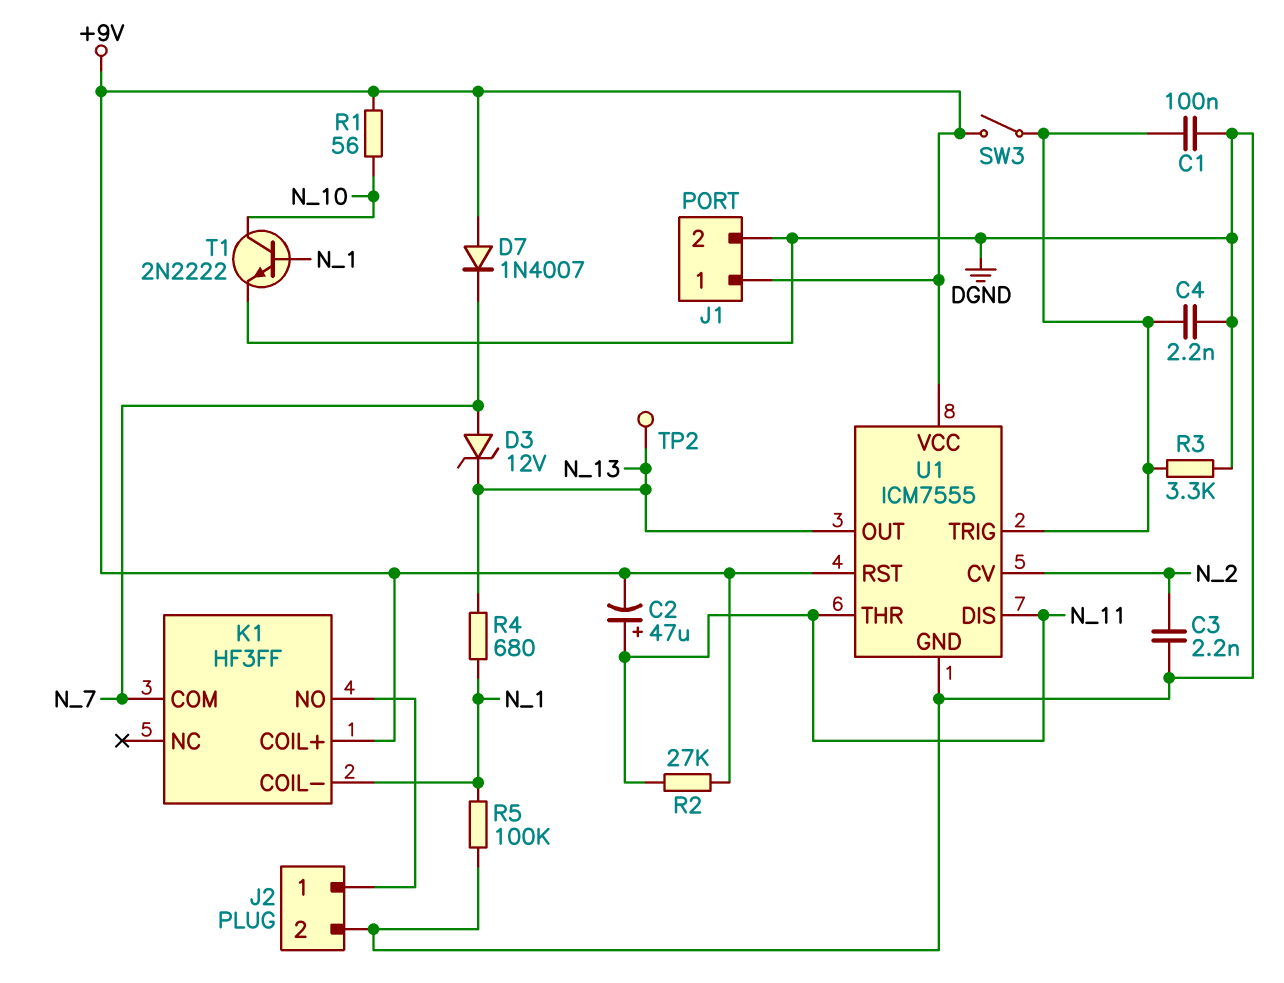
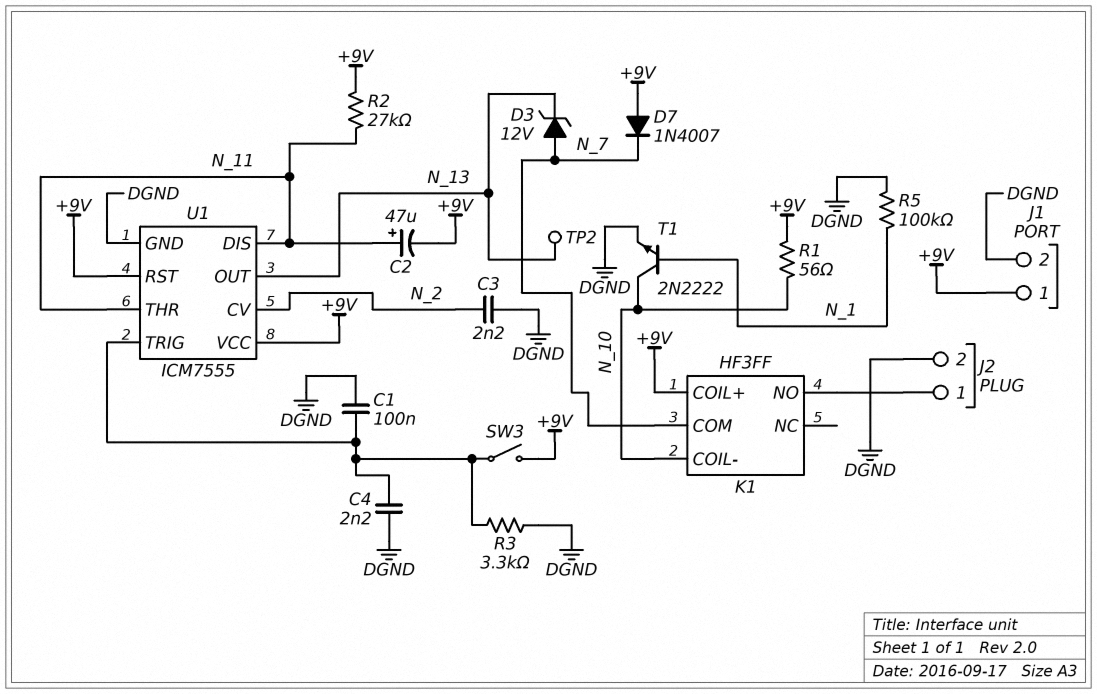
K1 pin COIL-: N_1 -> N_10
R4: 680 (N_1, N_13) -> none

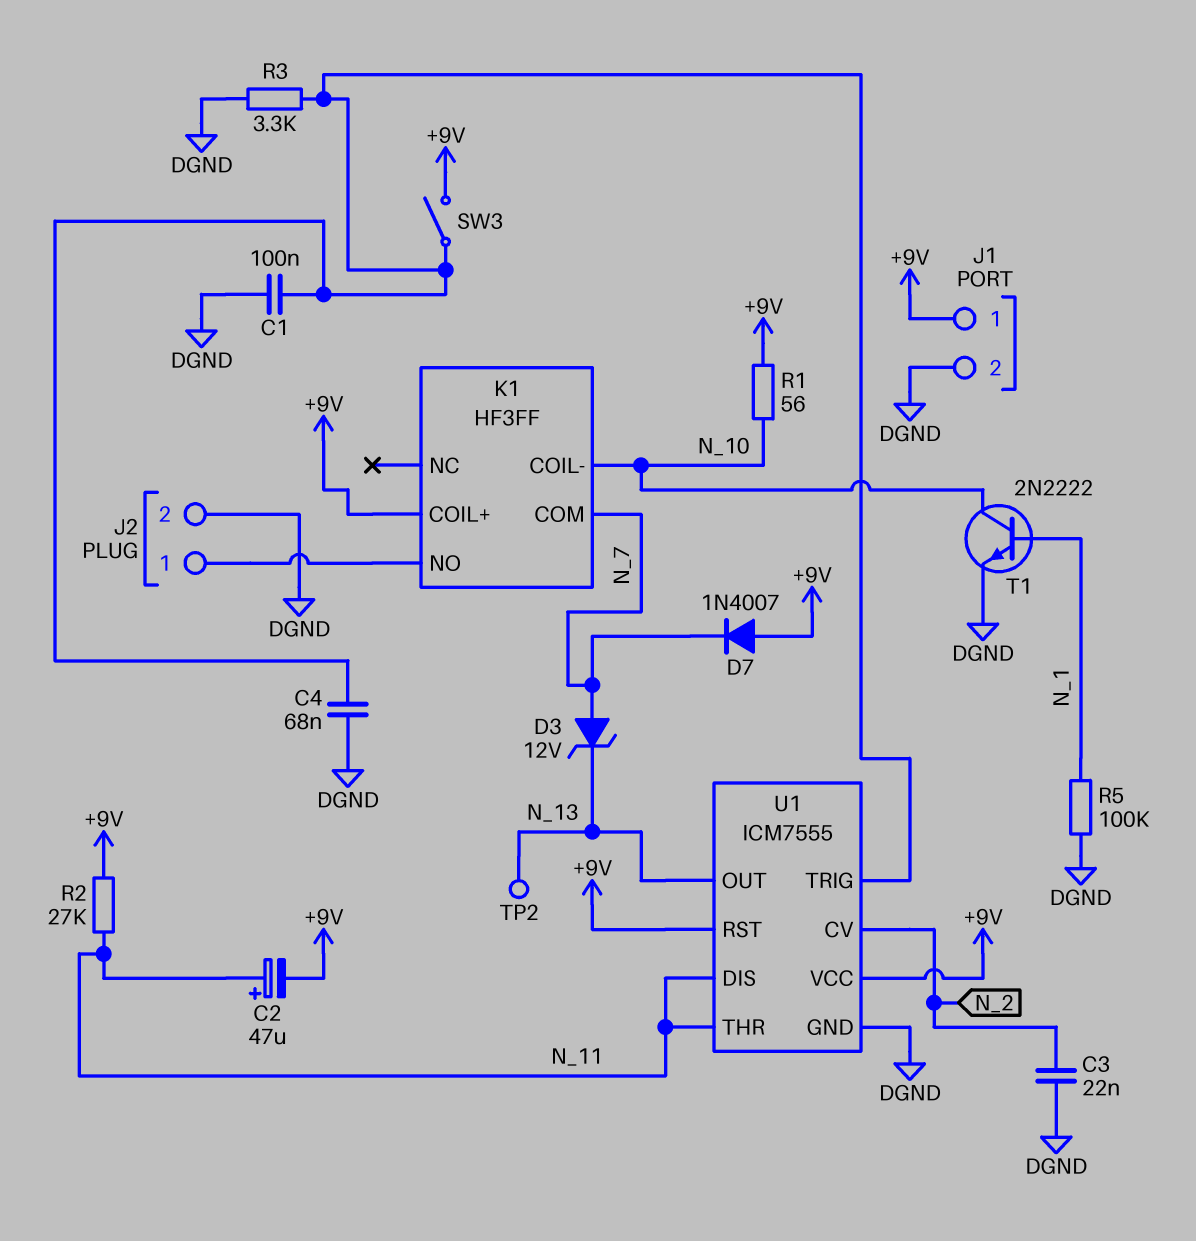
C3: 2.2nF (DGND, N_2) -> 22nF (DGND, N_2)
C4: 2.2nF (DGND, U1/TRIG) -> 68nF (DGND, U1/TRIG)

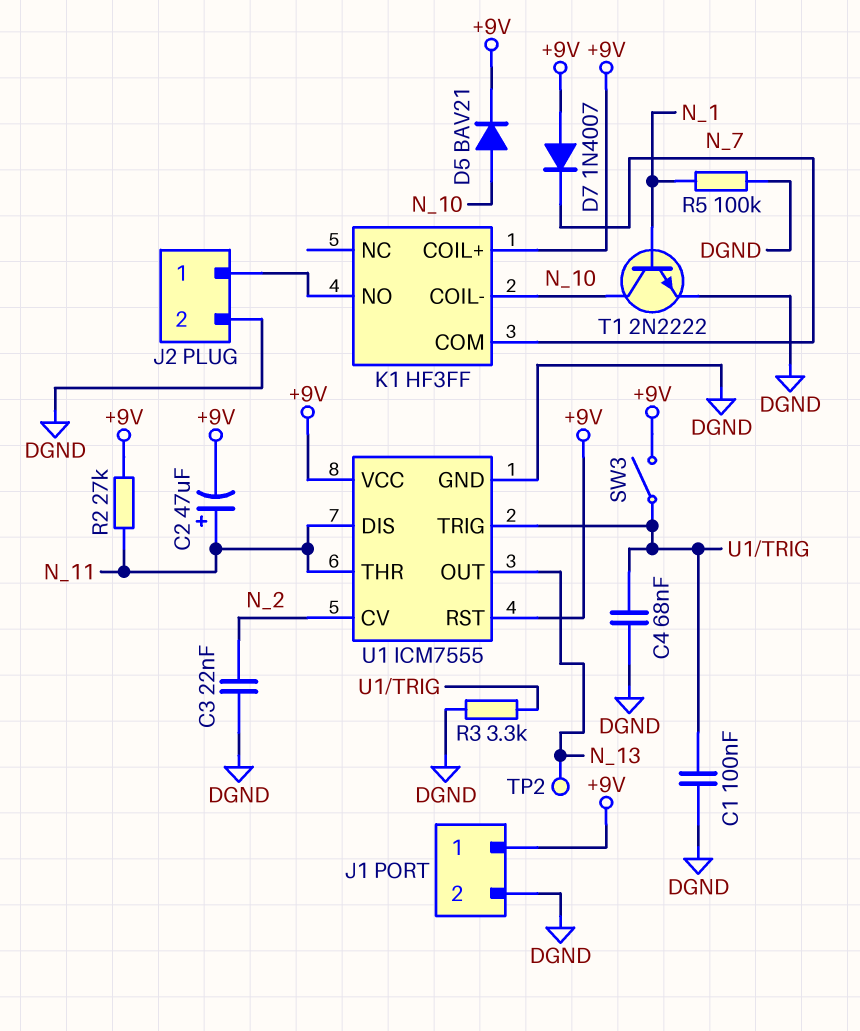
D3: zener 12V (A N_7, K N_13) -> none
D5: none -> diode BAV21 (A N_10, K +9V)
R1: 56 (+9V, N_10) -> none

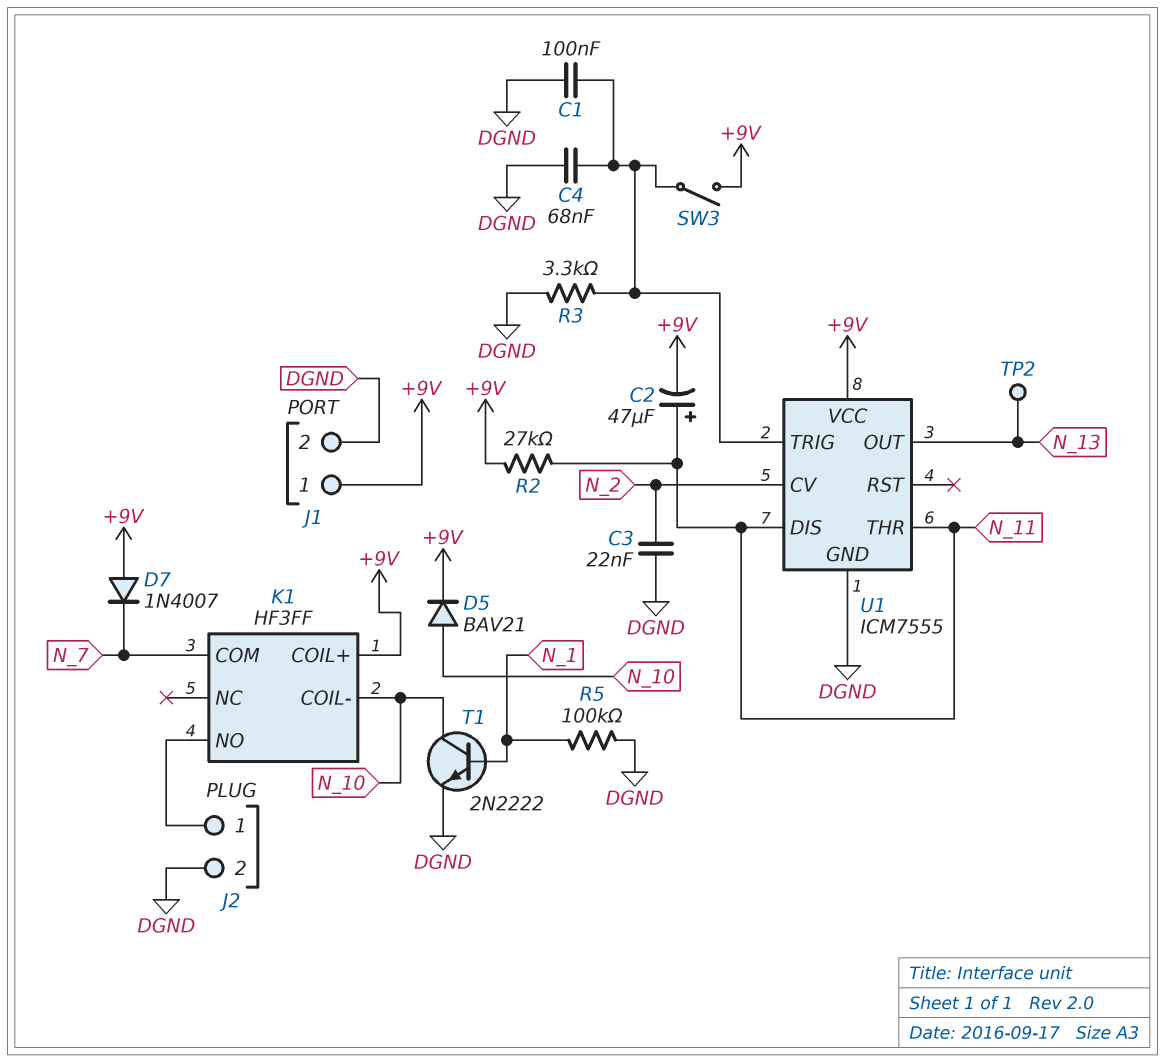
U1 pin RST: +9V -> none

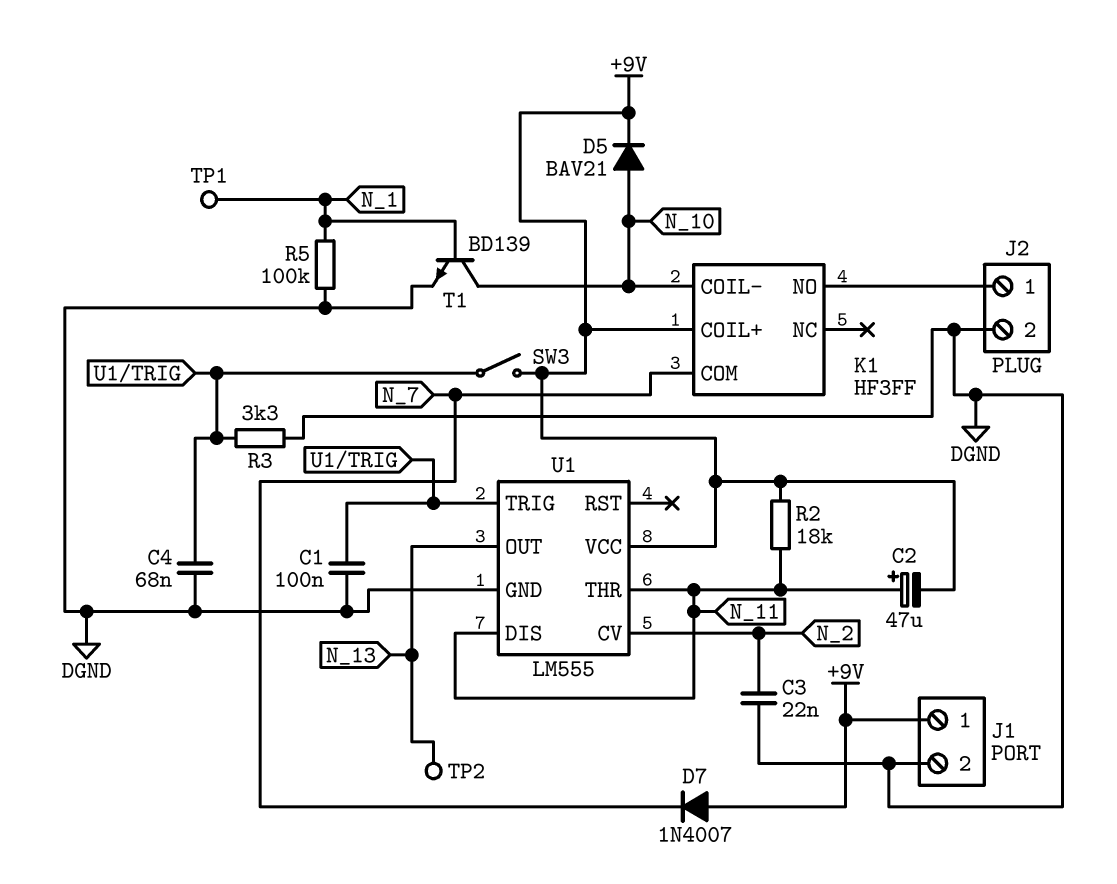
R2: 27k (+9V, N_11) -> 18k (+9V, N_11)
T1: NPN 2N2222 (B N_1, C N_10, E DGND) -> NPN BD139 (B N_1, C N_10, E DGND)
TP1: none -> test point (N_1)
U1: ICM7555 -> LM555

